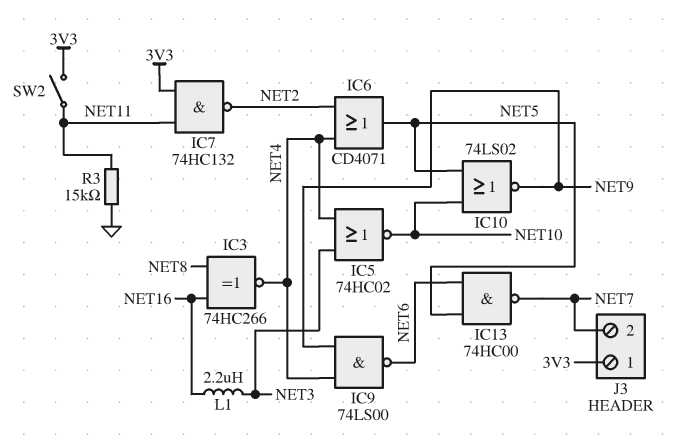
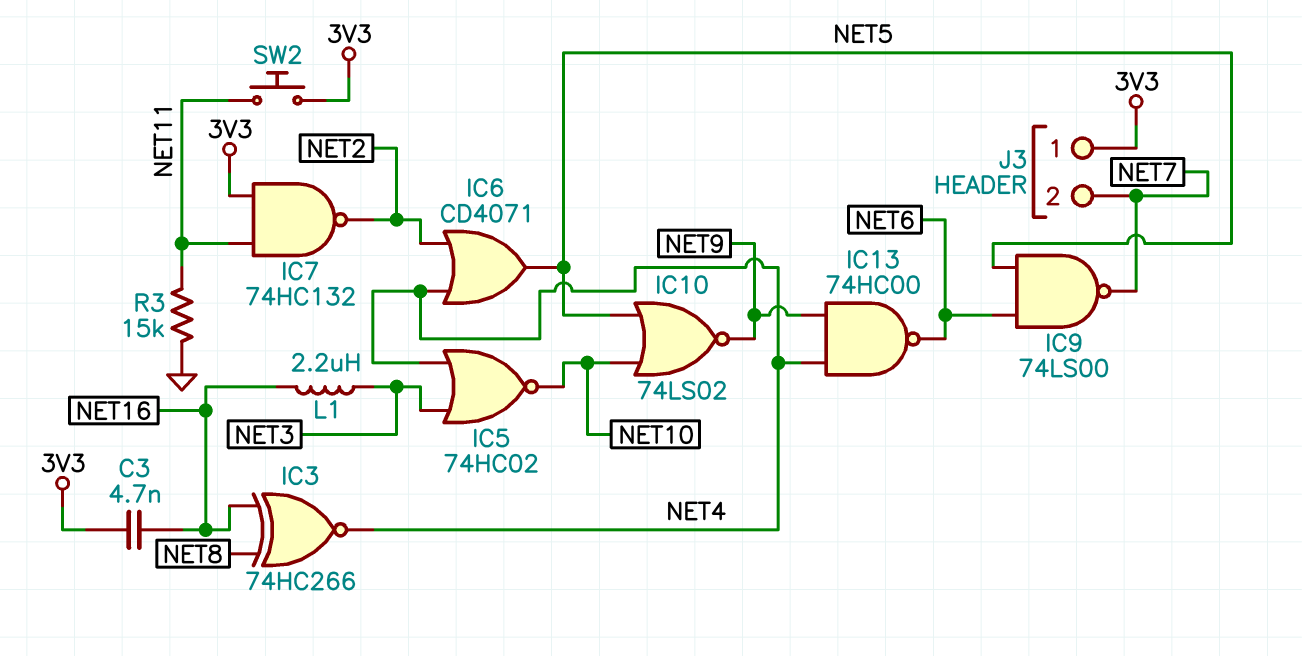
C3: none -> 4.7nF (3V3, NET16)
IC9: NAND 74LS00 (in NET4, in NET9, out NET6) -> NAND 74LS00 (in NET5, in NET6, out NET7)
IC13: NAND 74HC00 (in NET5, in NET6, out NET7) -> NAND 74HC00 (in NET4, in NET9, out NET6)
SW2: switch (3V3, NET11) -> button (3V3, NET11)

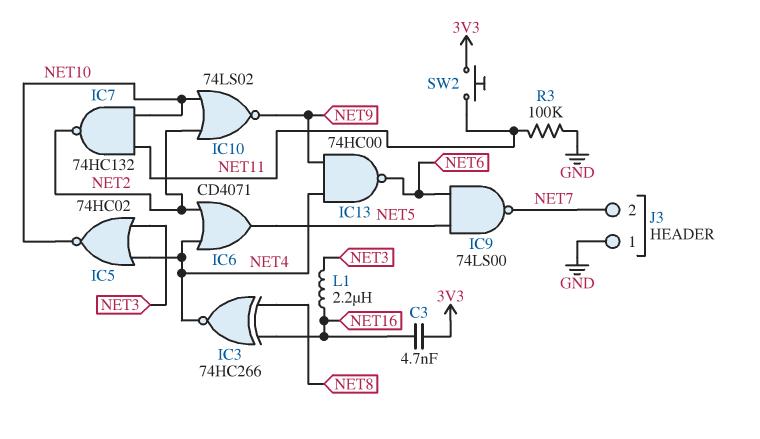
IC7: NAND 74HC132 (in 3V3, in NET11, out NET2) -> NAND 74HC132 (in NET10, in NET11, out NET2)
IC10: NOR 74LS02 (in NET5, in NET10, out NET9) -> NOR 74LS02 (in NET2, in NET10, out NET9)
J3 pin 1: 3V3 -> GND
R3: 15k (GND, NET11) -> 100k (GND, NET11)

